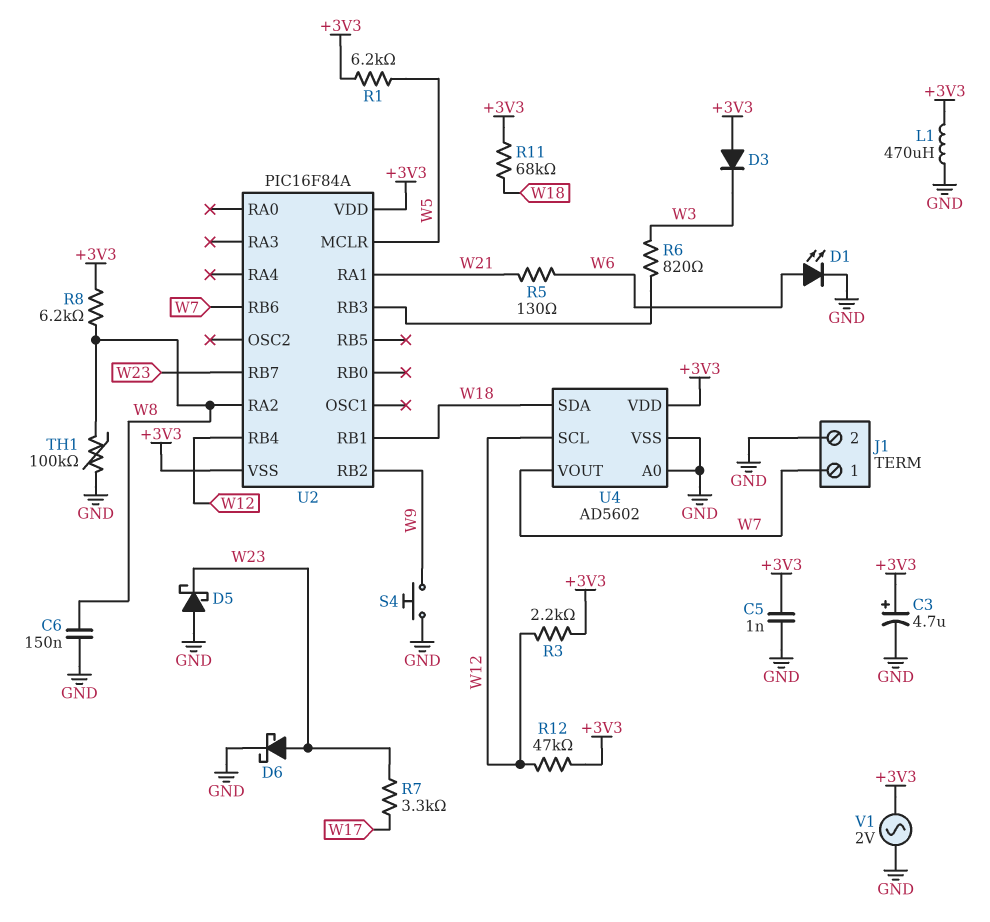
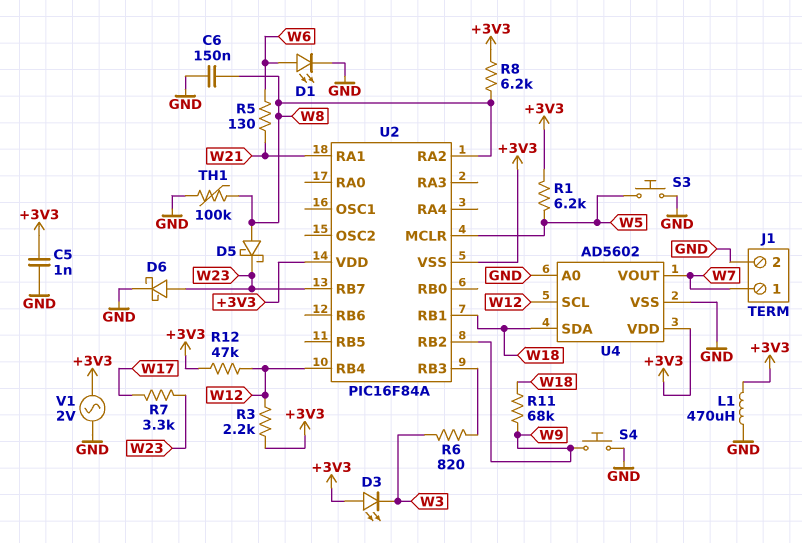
C3: 4.7uF (plus +3V3, minus GND) -> none
D3: diode (A +3V3, K W3) -> LED (A +3V3, K W3)
D5: schottky (A GND, K W23) -> schottky (A W8, K W23)
R11: 68k (+3V3, W18) -> 68k (W9, W18)
S3: none -> button (GND, W5)
U2 pin RB6: W7 -> none

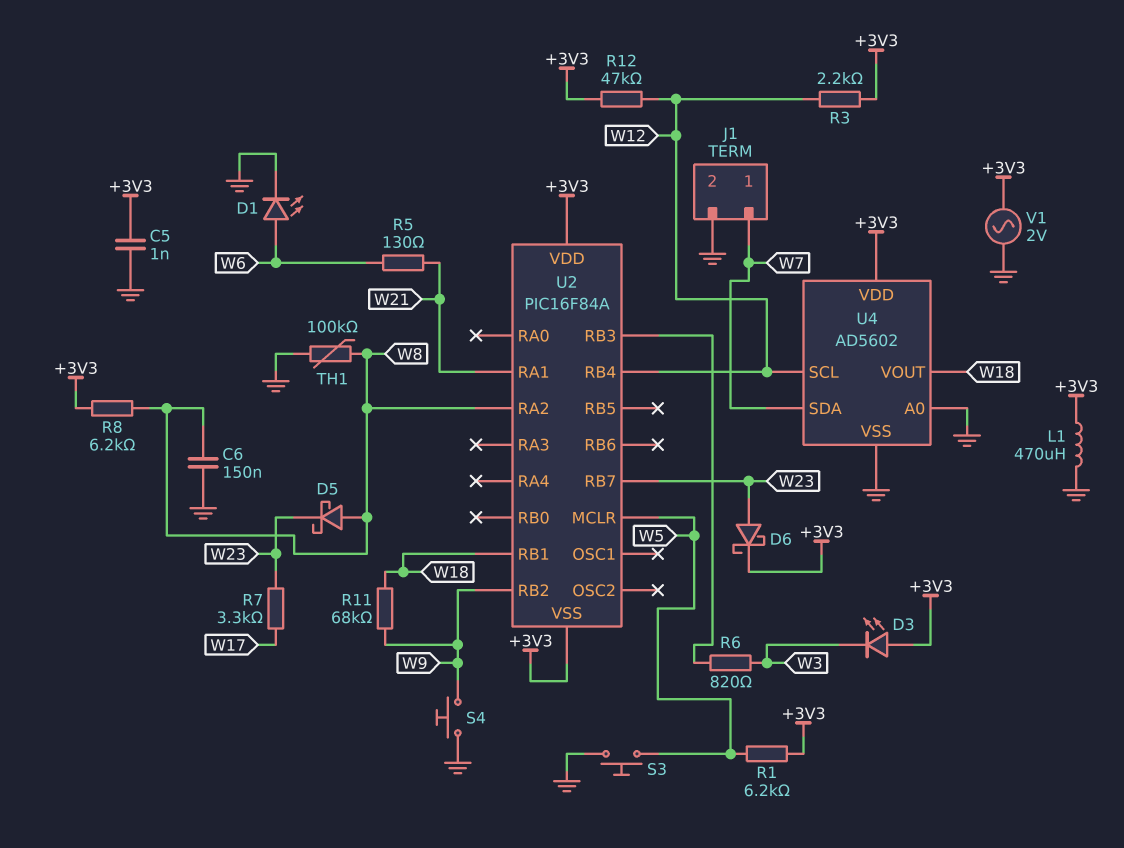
D6: schottky (A W23, K GND) -> schottky (A W23, K +3V3)
U4 pin SDA: W18 -> W7
U4 pin VOUT: W7 -> W18

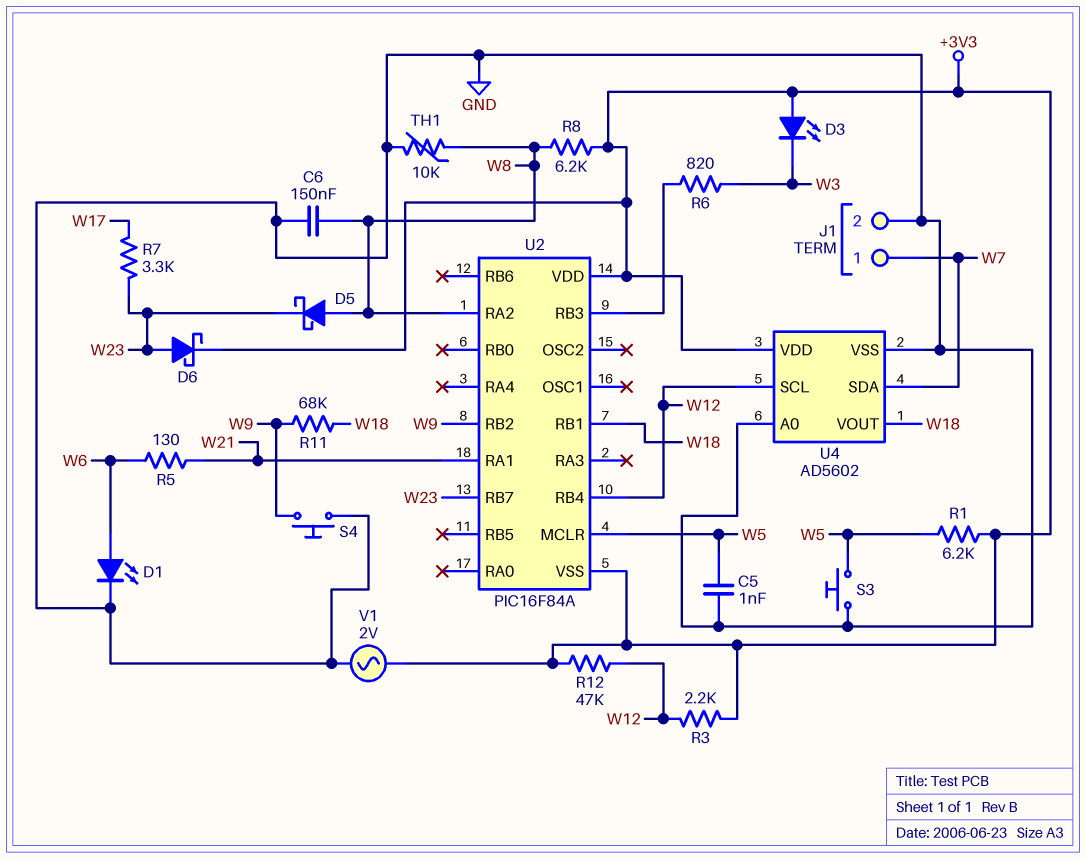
C5: 1nF (+3V3, GND) -> 1nF (GND, W5)
L1: 470uH (+3V3, GND) -> none
TH1: 100k (GND, W8) -> 10k (GND, W8)

